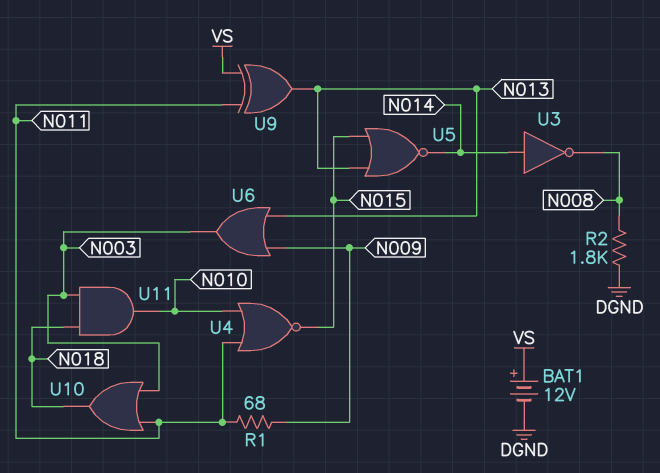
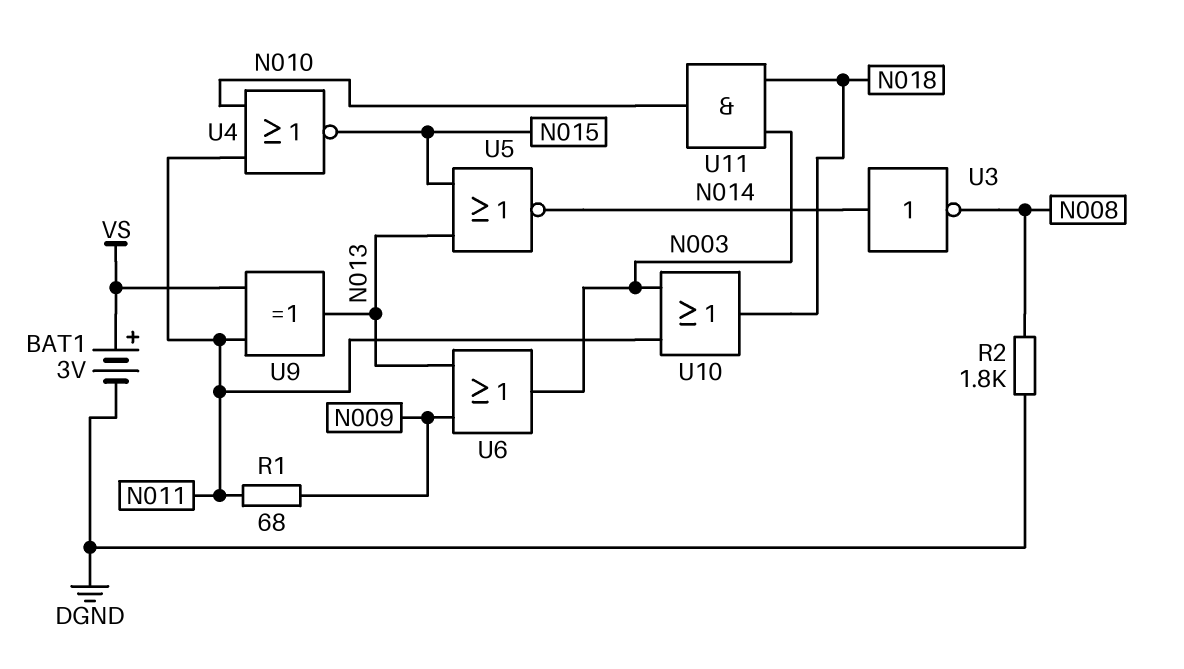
BAT1: 12V (plus VS, minus DGND) -> 3V (plus VS, minus DGND)

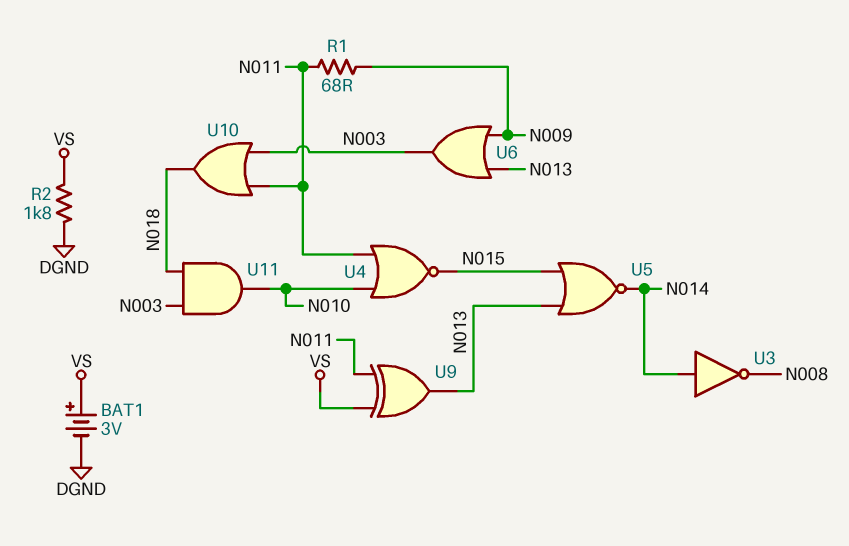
R2: 1.8k (DGND, N008) -> 1.8k (DGND, VS)

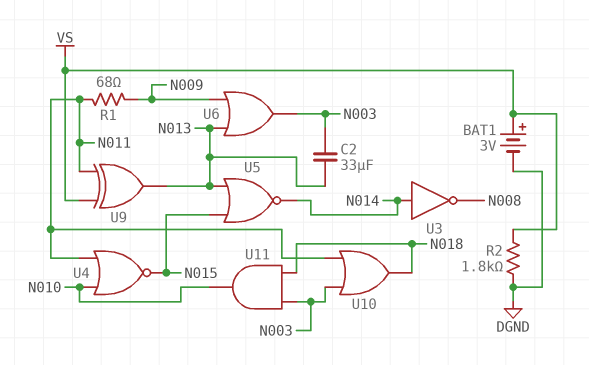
C2: none -> 33uF (N003, N013)

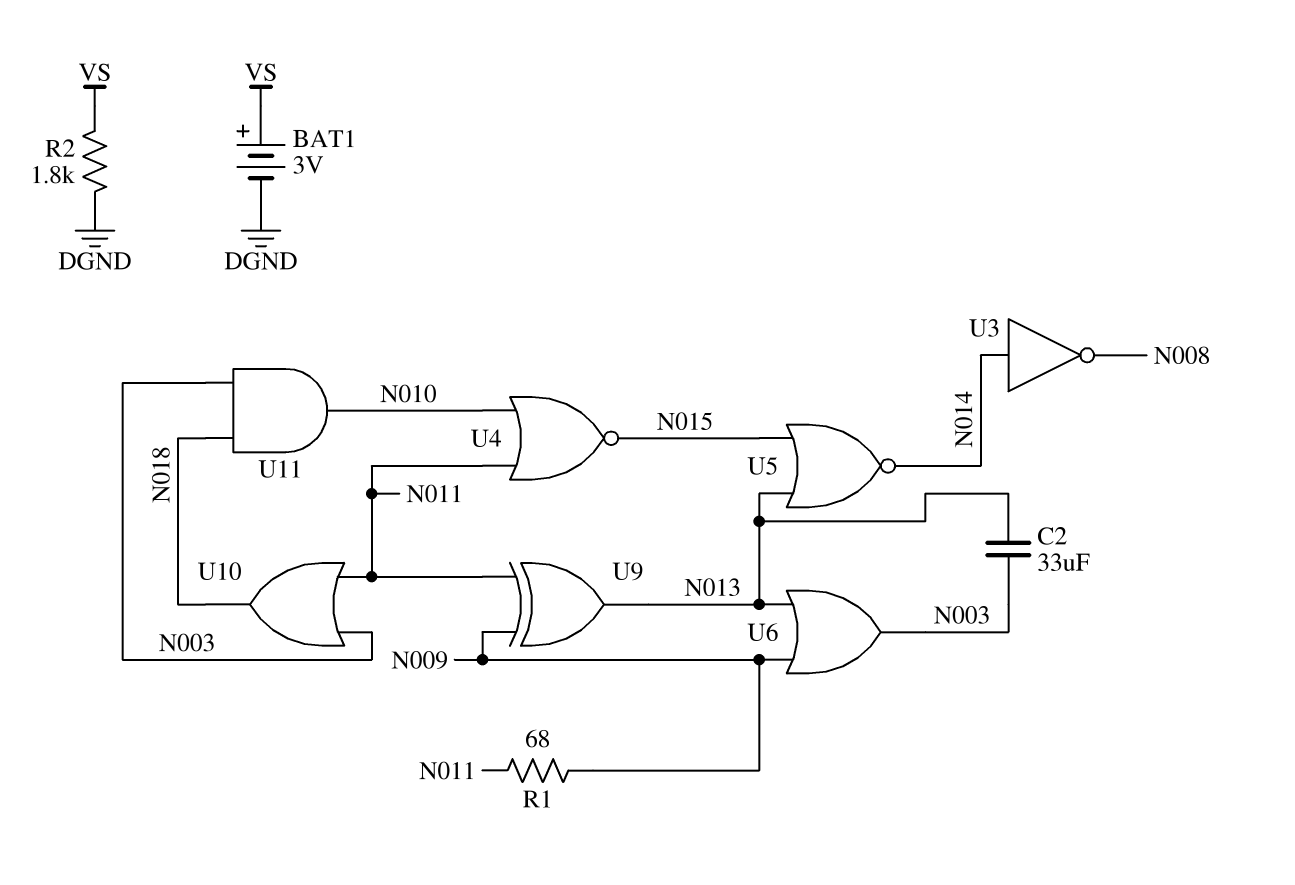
U9: XOR (in N011, in VS, out N013) -> XOR (in N009, in N011, out N013)

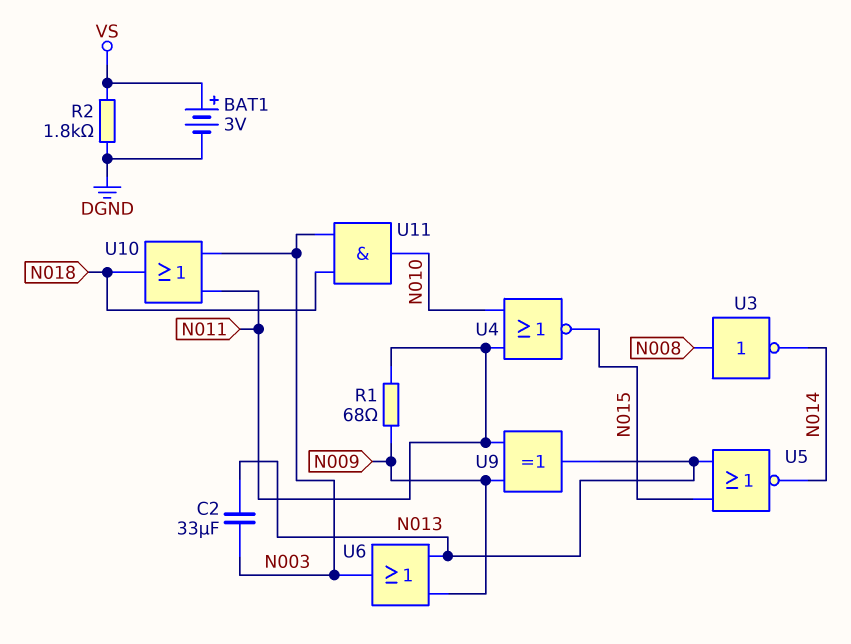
U3: NOT (in N014, out N008) -> NOT (in N008, out N014)

